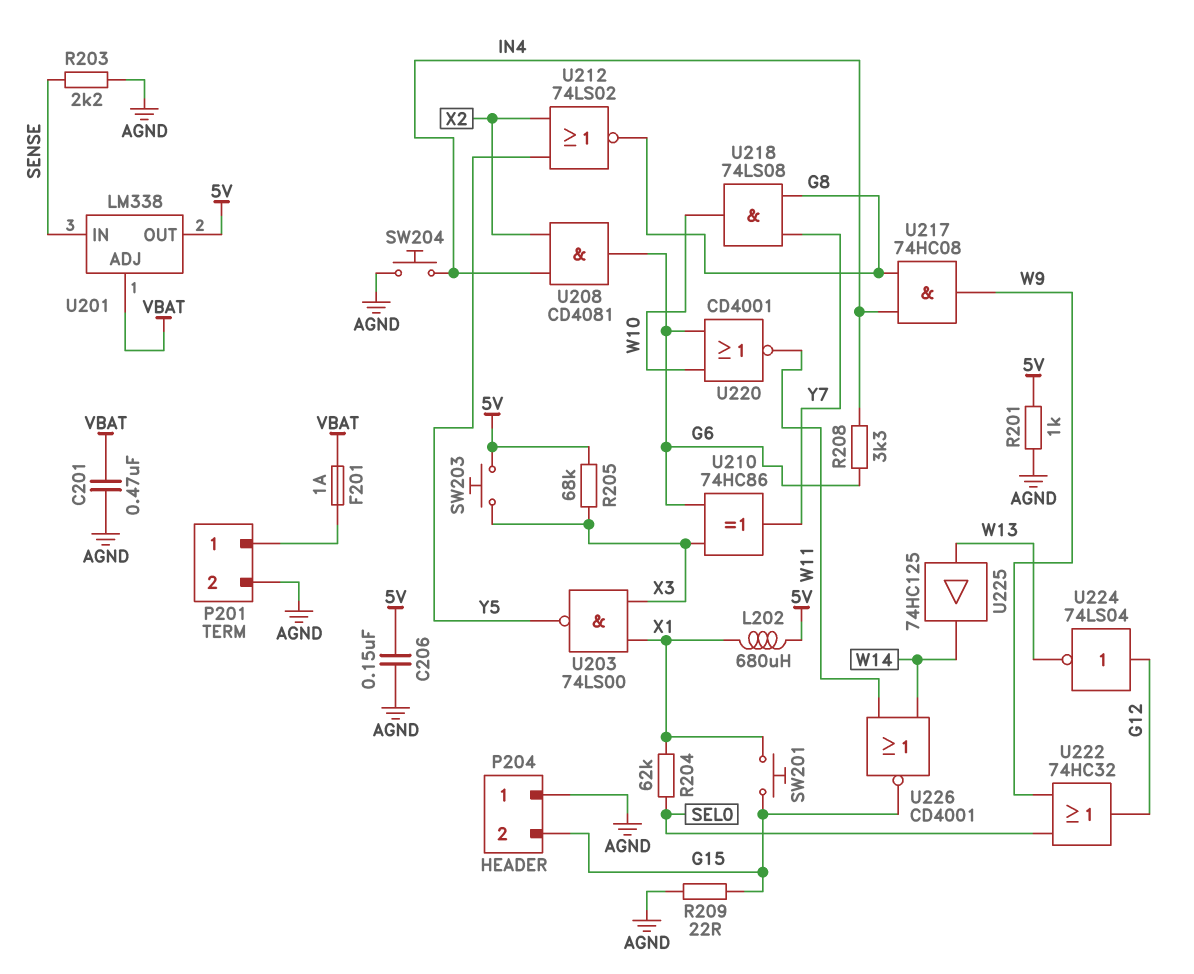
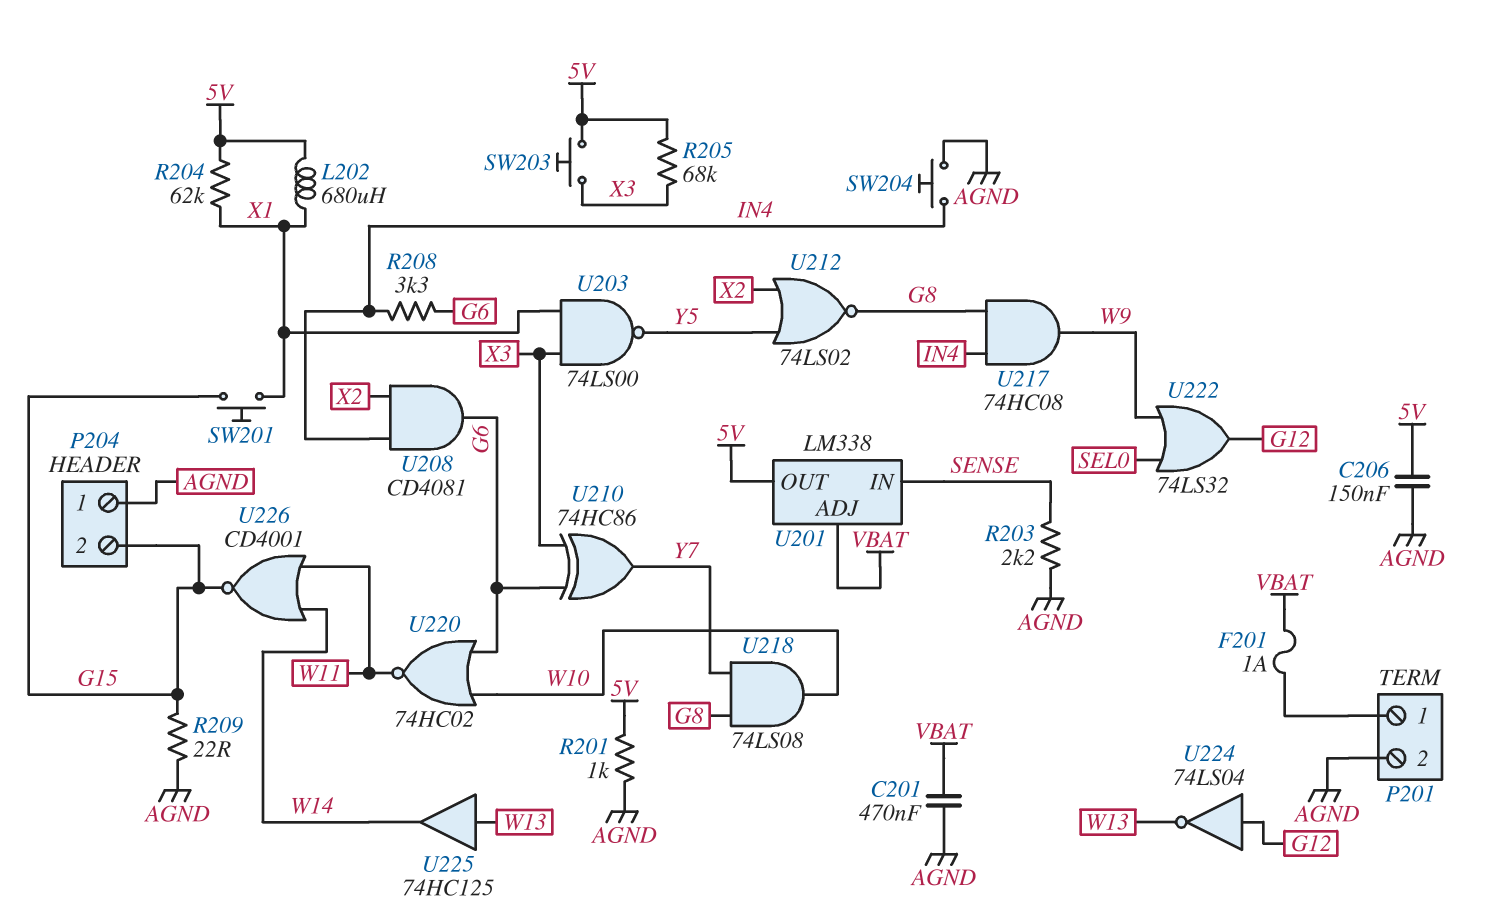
R204: 62k (SEL0, X1) -> 62k (5V, X1)
U220: NOR CD4001 (in G6, in W10, out W11) -> NOR 74HC02 (in G6, in W10, out W11)
U222: OR 74HC32 (in SEL0, in W9, out G12) -> OR 74LS32 (in SEL0, in W9, out G12)

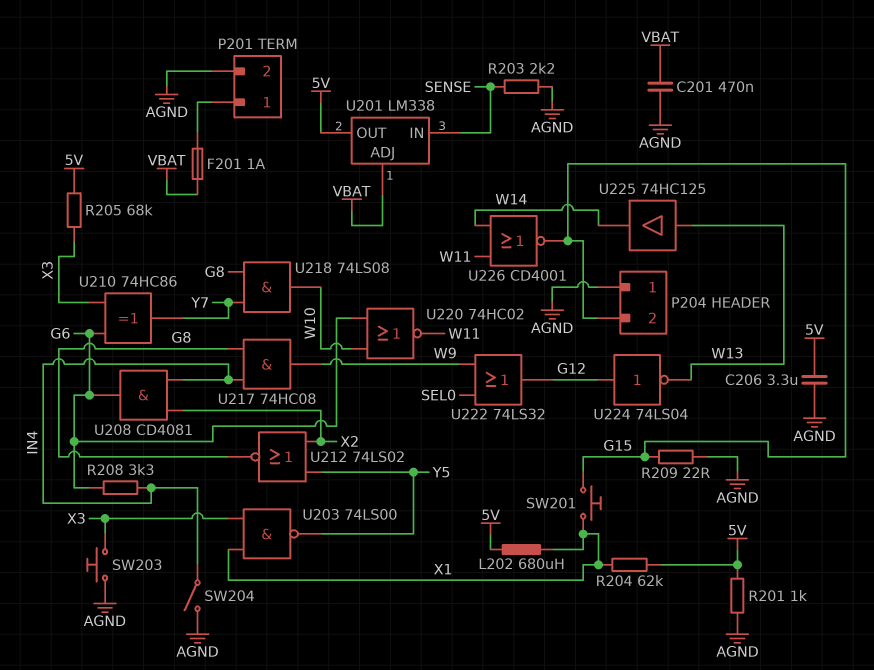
C206: 150nF (5V, AGND) -> 3.3uF (5V, AGND)
SW203: button (5V, X3) -> button (AGND, X3)
SW204: button (AGND, IN4) -> switch (AGND, IN4)

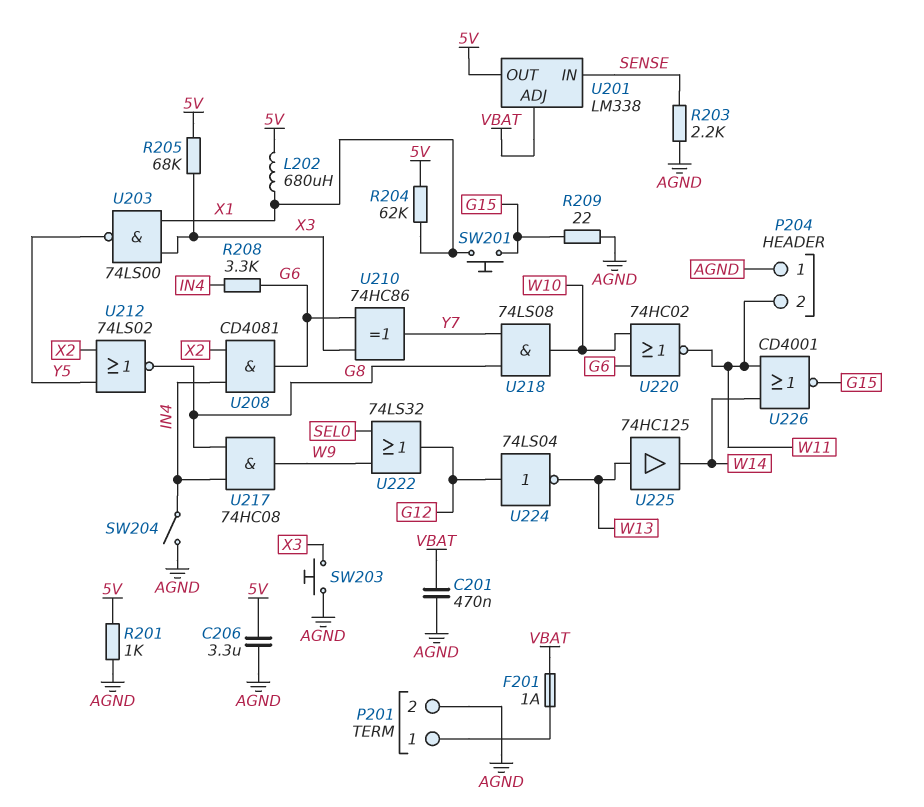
P204 pin 2: G15 -> W11

